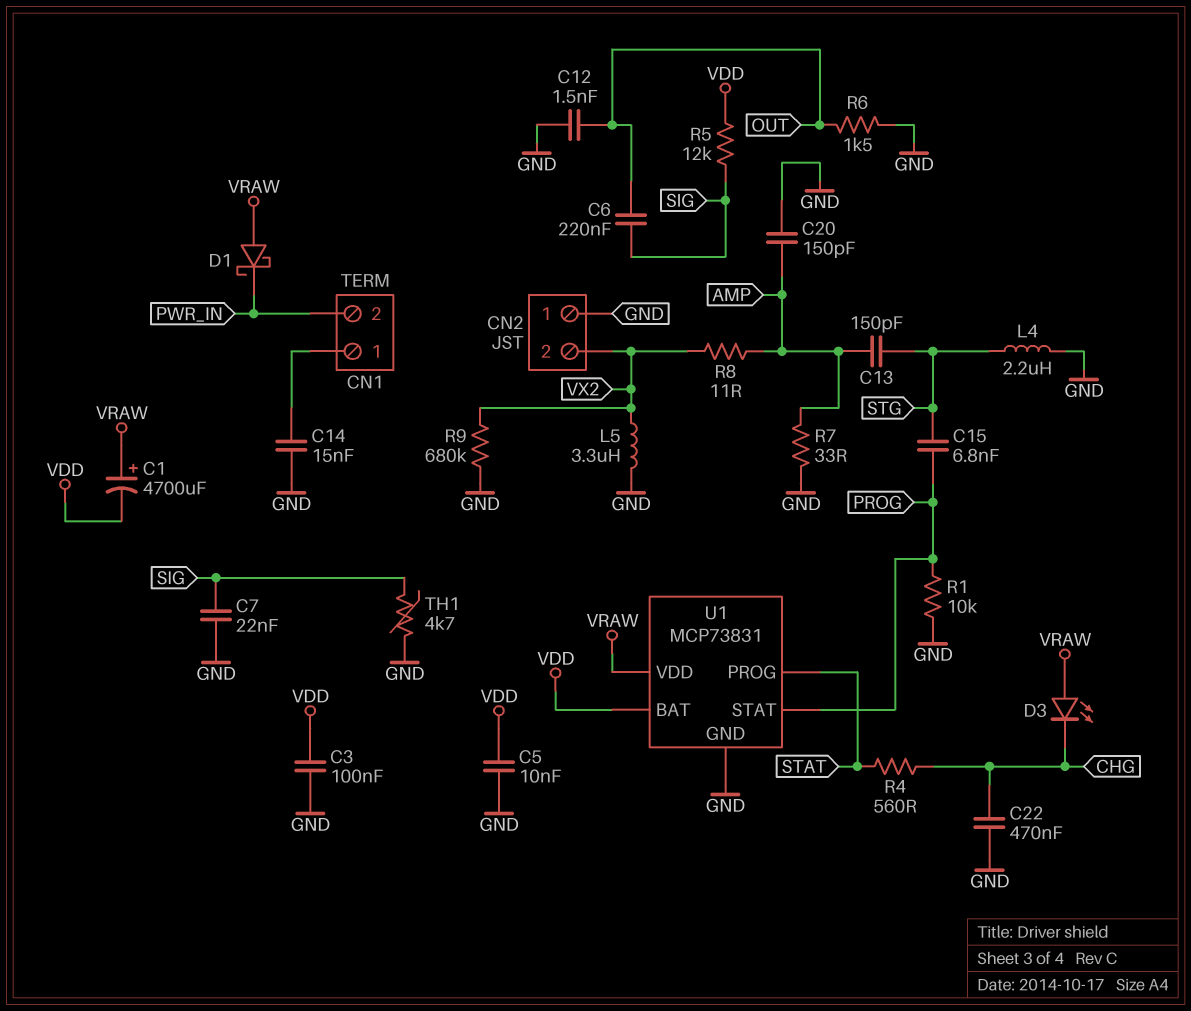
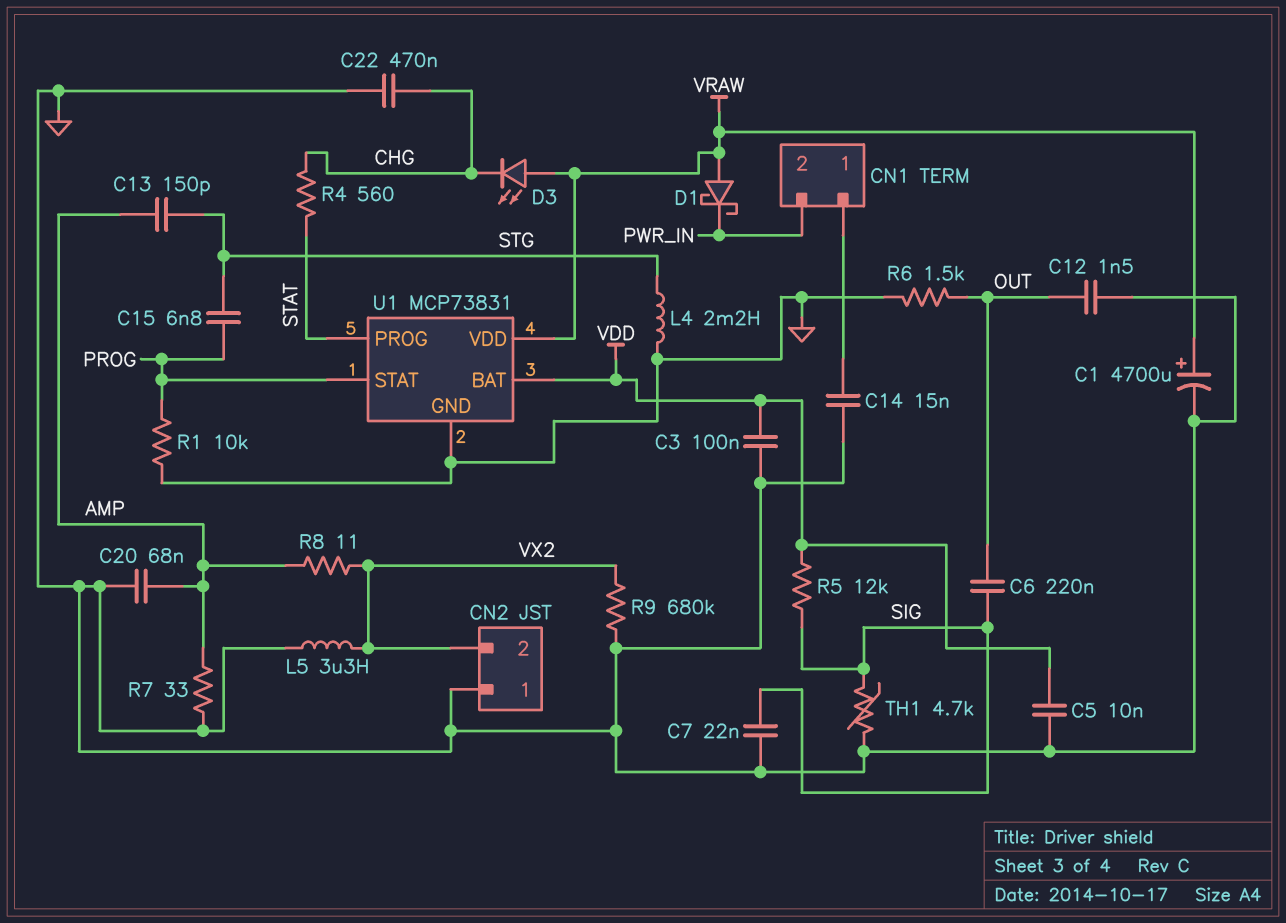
C1: 4700uF (plus VRAW, minus VDD) -> 4700uF (plus VRAW, minus GND)
C20: 150pF (AMP, GND) -> 68nF (AMP, GND)
L4: 2.2uH (GND, STG) -> 2.2mH (GND, STG)

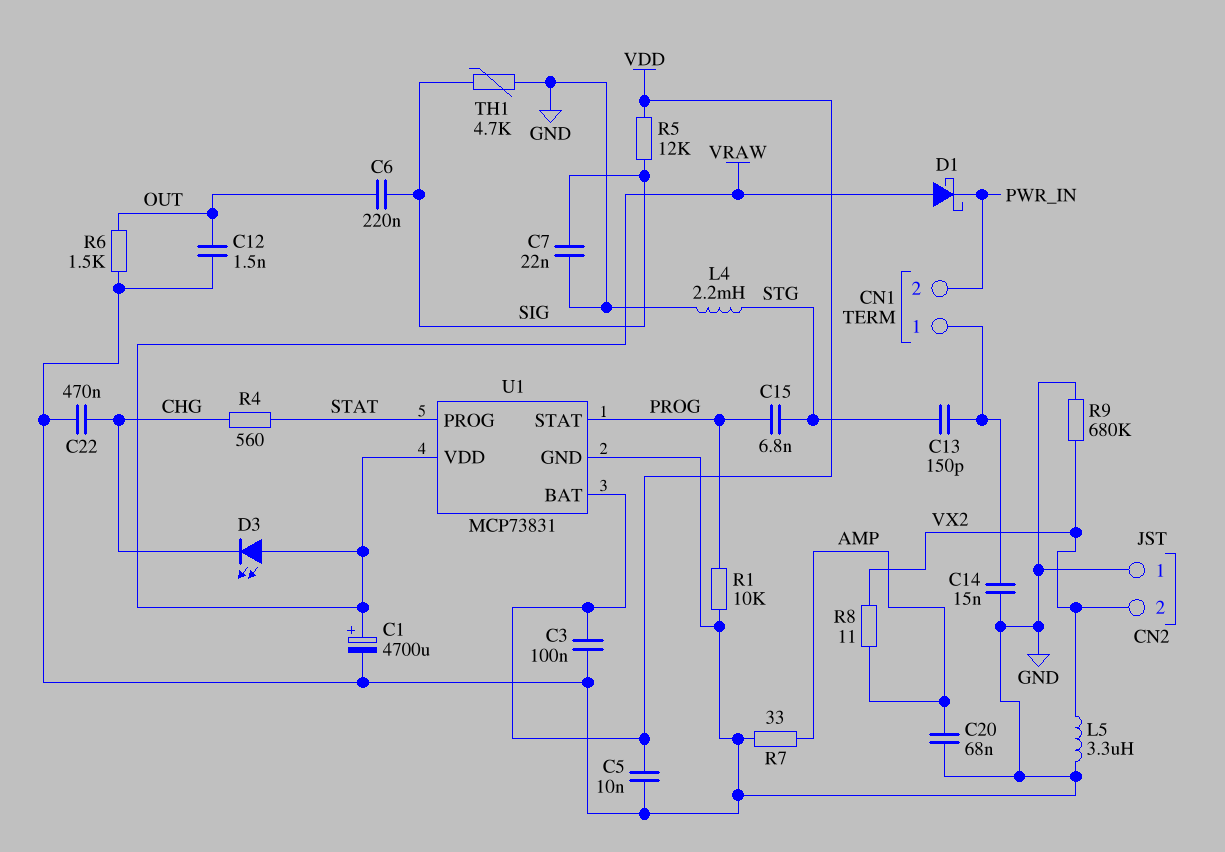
C13: 150pF (AMP, STG) -> 150pF (CN1/1, STG)

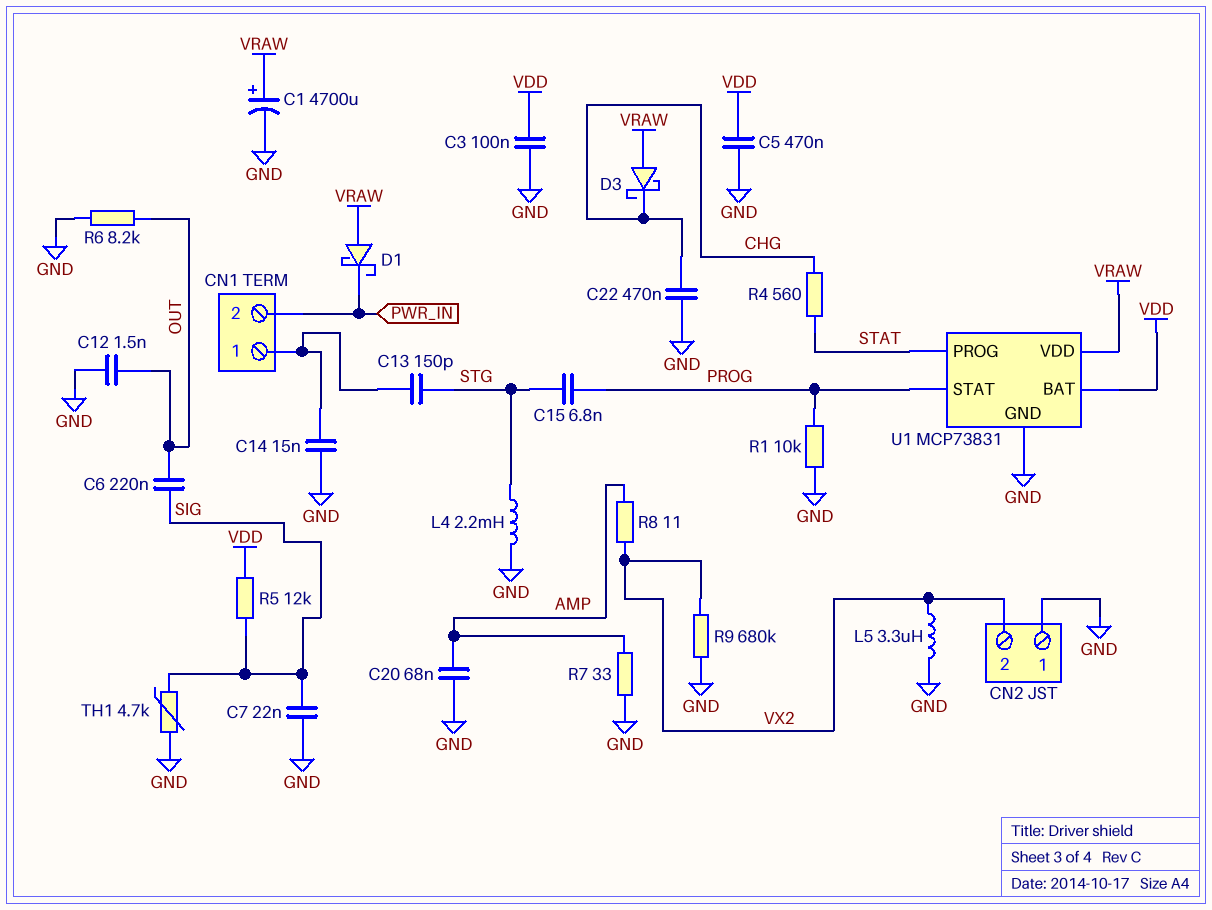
C5: 10nF (GND, VDD) -> 470nF (GND, VDD)
D3: LED (A VRAW, K CHG) -> schottky (A VRAW, K CHG)
R6: 1.5k (GND, OUT) -> 8.2k (GND, OUT)

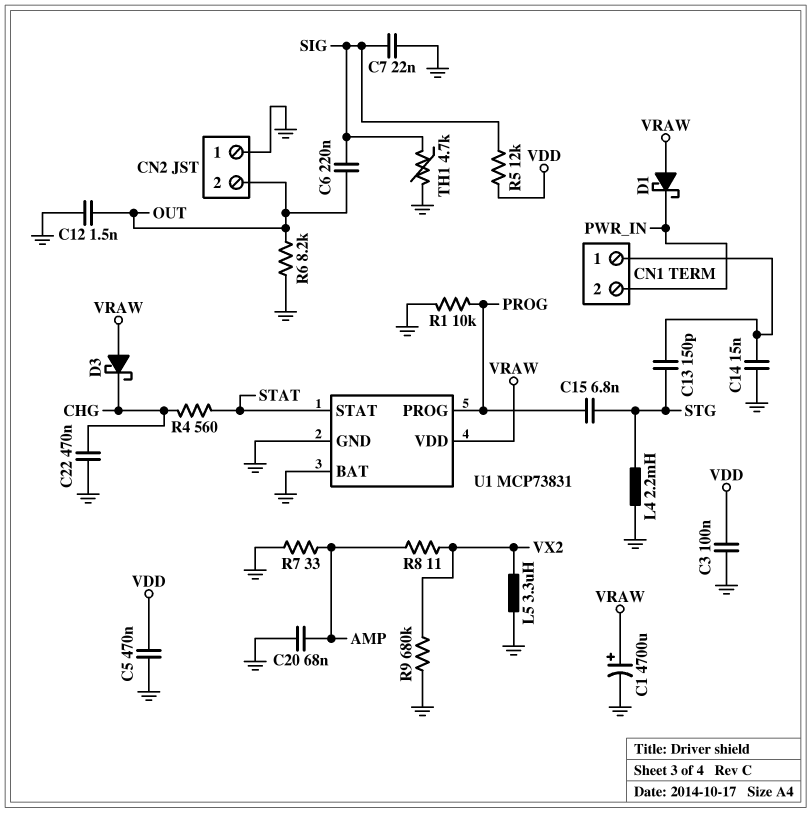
CN2 pin 2: VX2 -> OUT
U1 pin BAT: VDD -> GND
U1 pin PROG: STAT -> PROG
U1 pin STAT: PROG -> STAT

